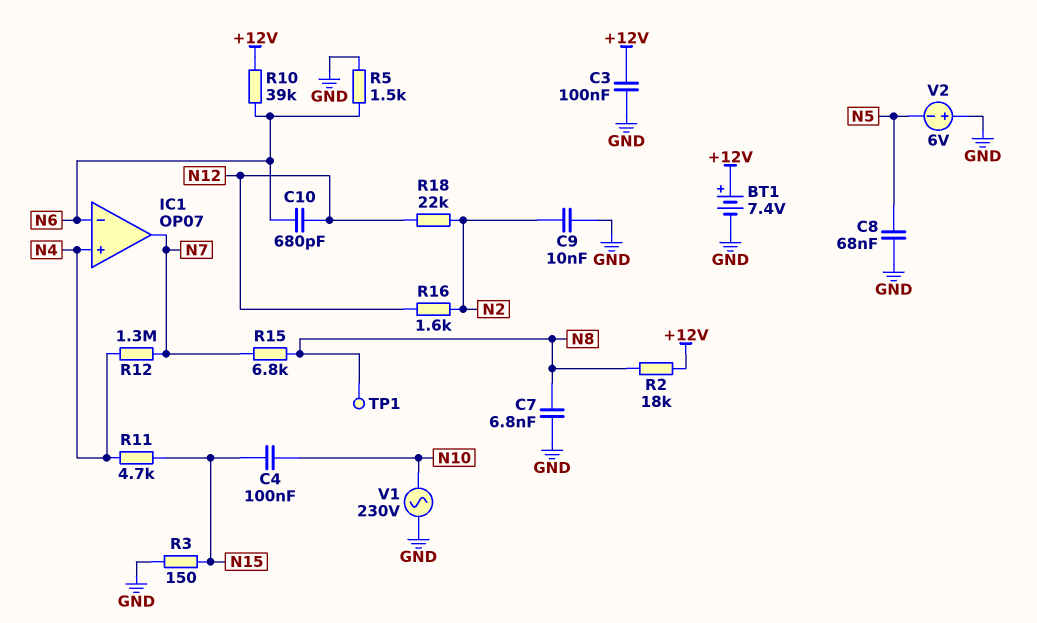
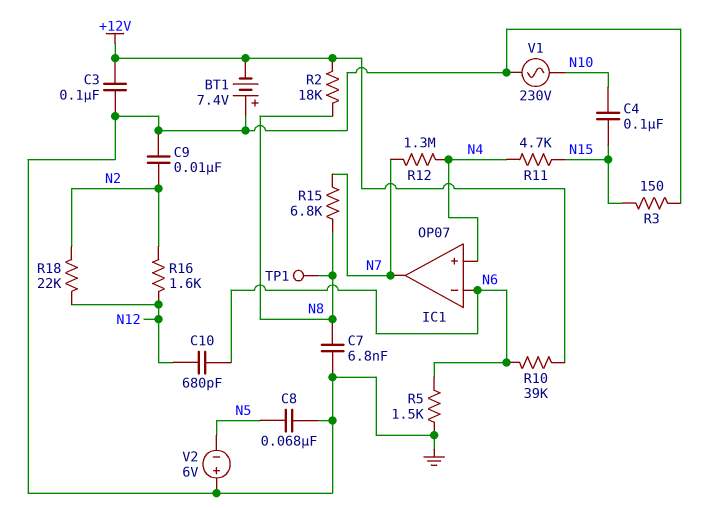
BT1: 7.4V (plus +12V, minus GND) -> 7.4V (plus GND, minus +12V)

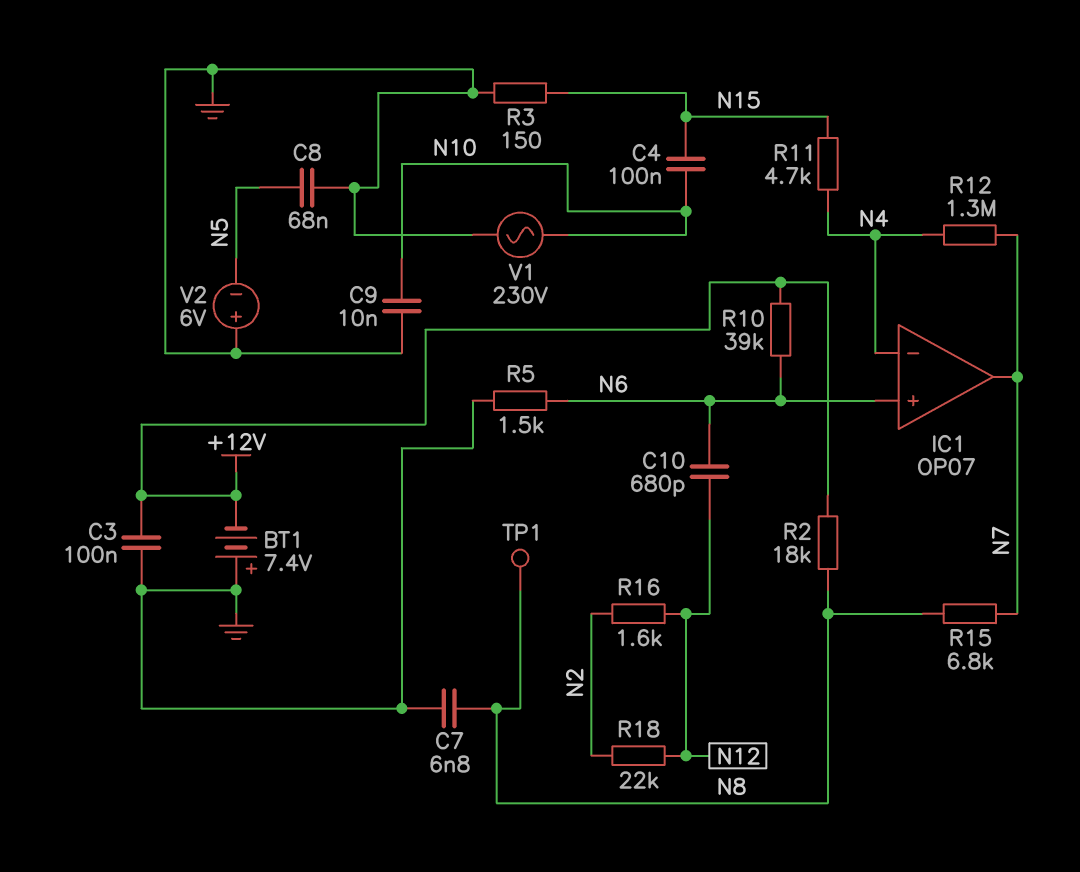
C9: 10nF (GND, N2) -> 10nF (GND, N10)
IC1 pin in+: N4 -> N6
IC1 pin in-: N6 -> N4

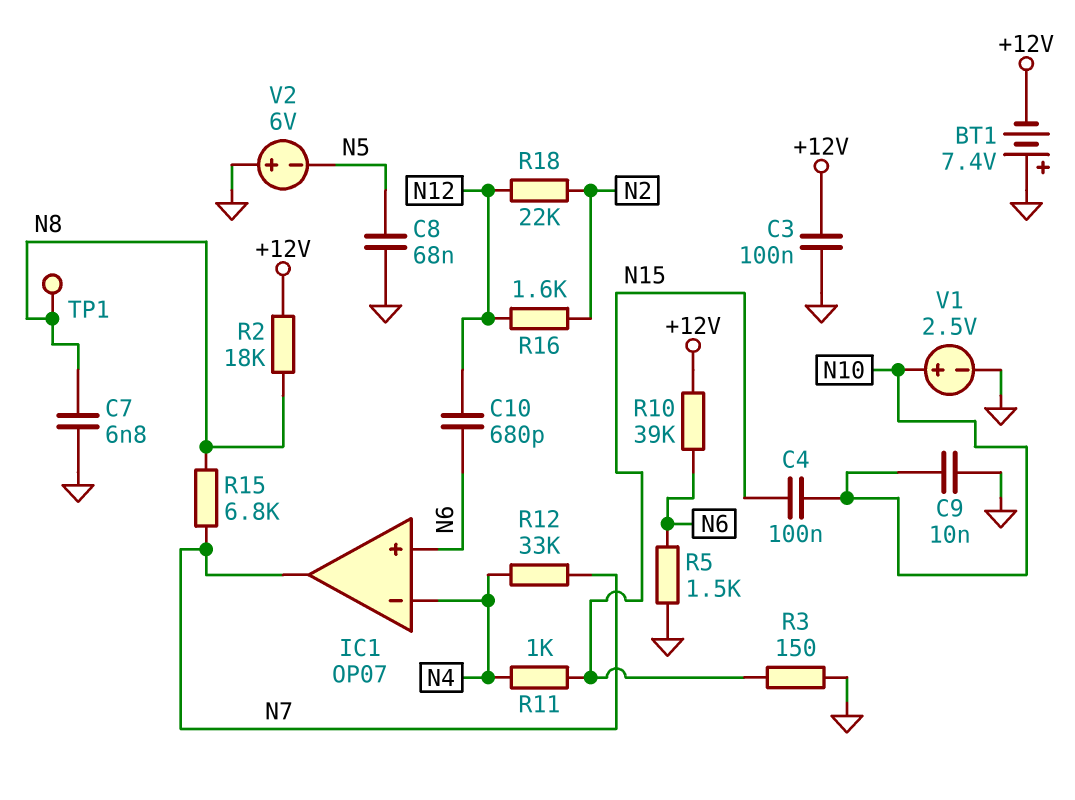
R11: 4.7k (N4, N15) -> 1k (N4, N15)
R12: 1.3M (N4, N7) -> 33k (N4, N7)
V1: AC 230V (GND, N10) -> 2.5V (plus N10, minus GND)

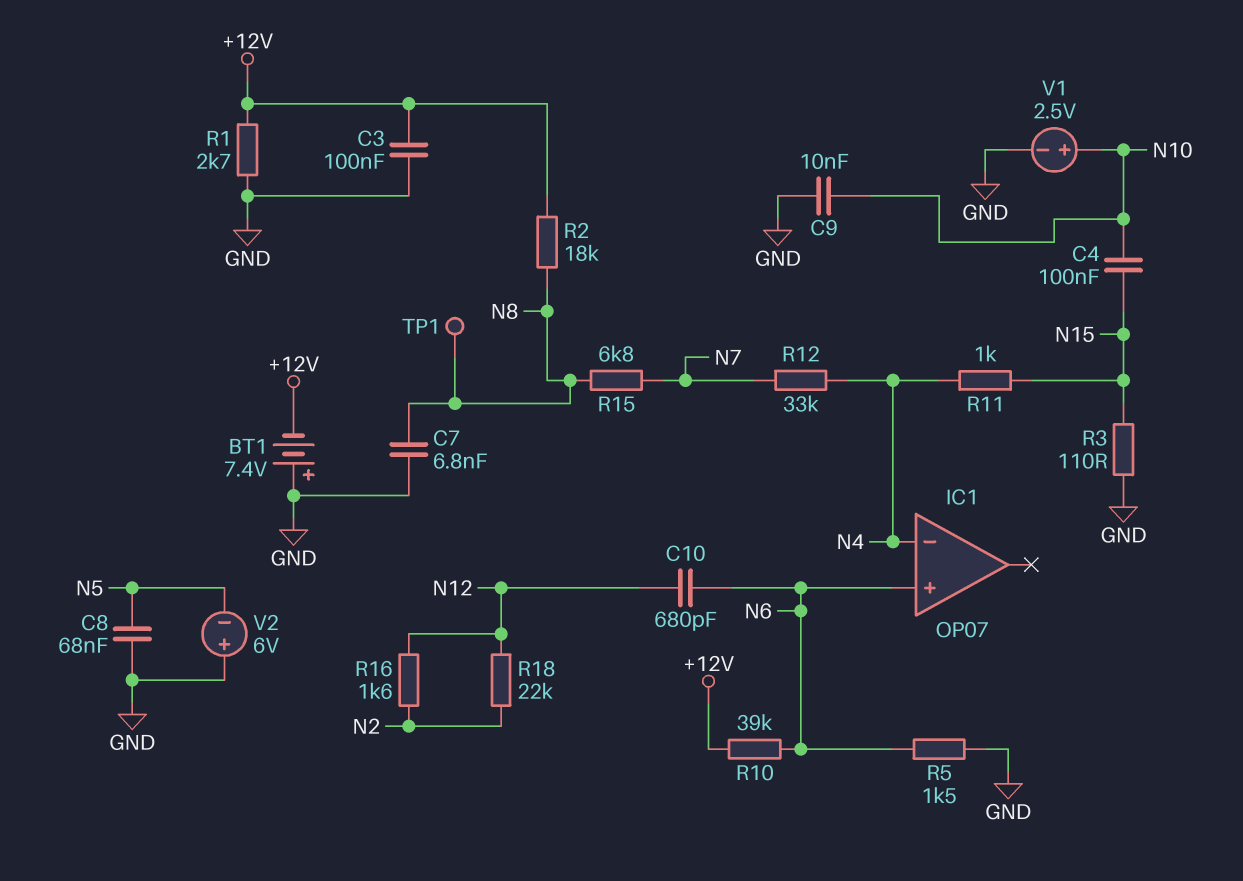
IC1 pin out: N7 -> none
R1: none -> 2.7k (+12V, GND)
R3: 150 (GND, N15) -> 110 (GND, N15)

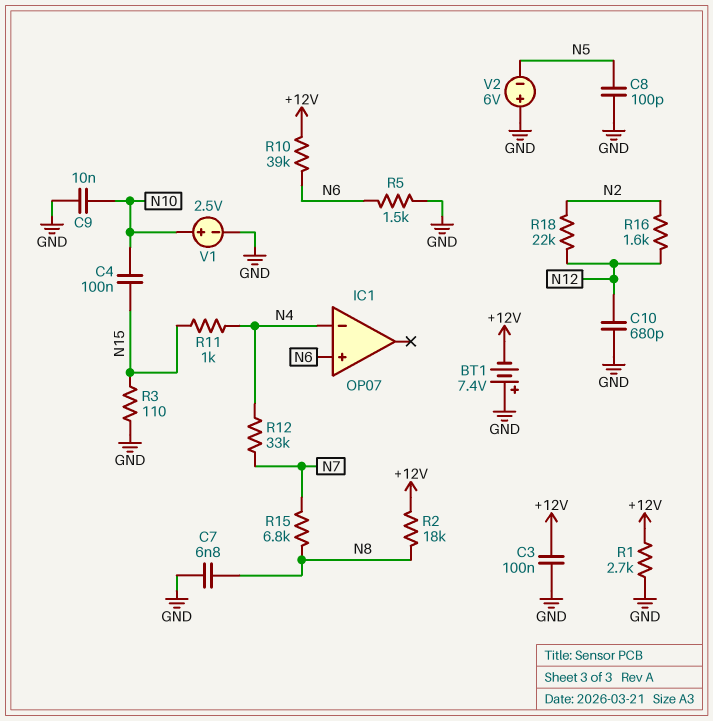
C8: 68nF (GND, N5) -> 100pF (GND, N5)
C10: 680pF (N6, N12) -> 680pF (GND, N12)
TP1: test point (N8) -> none

